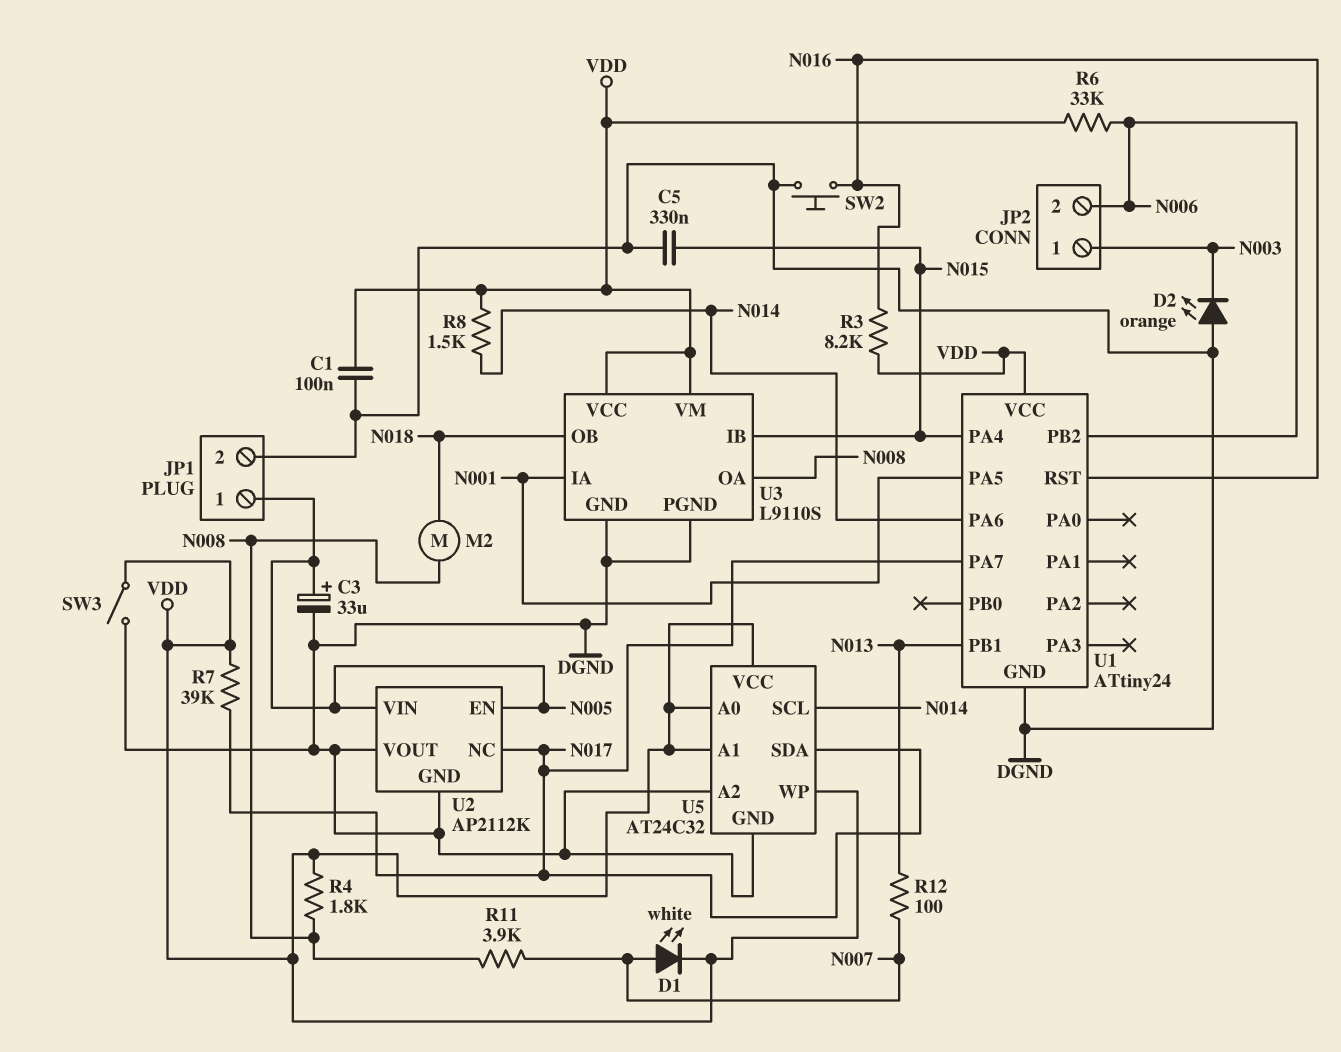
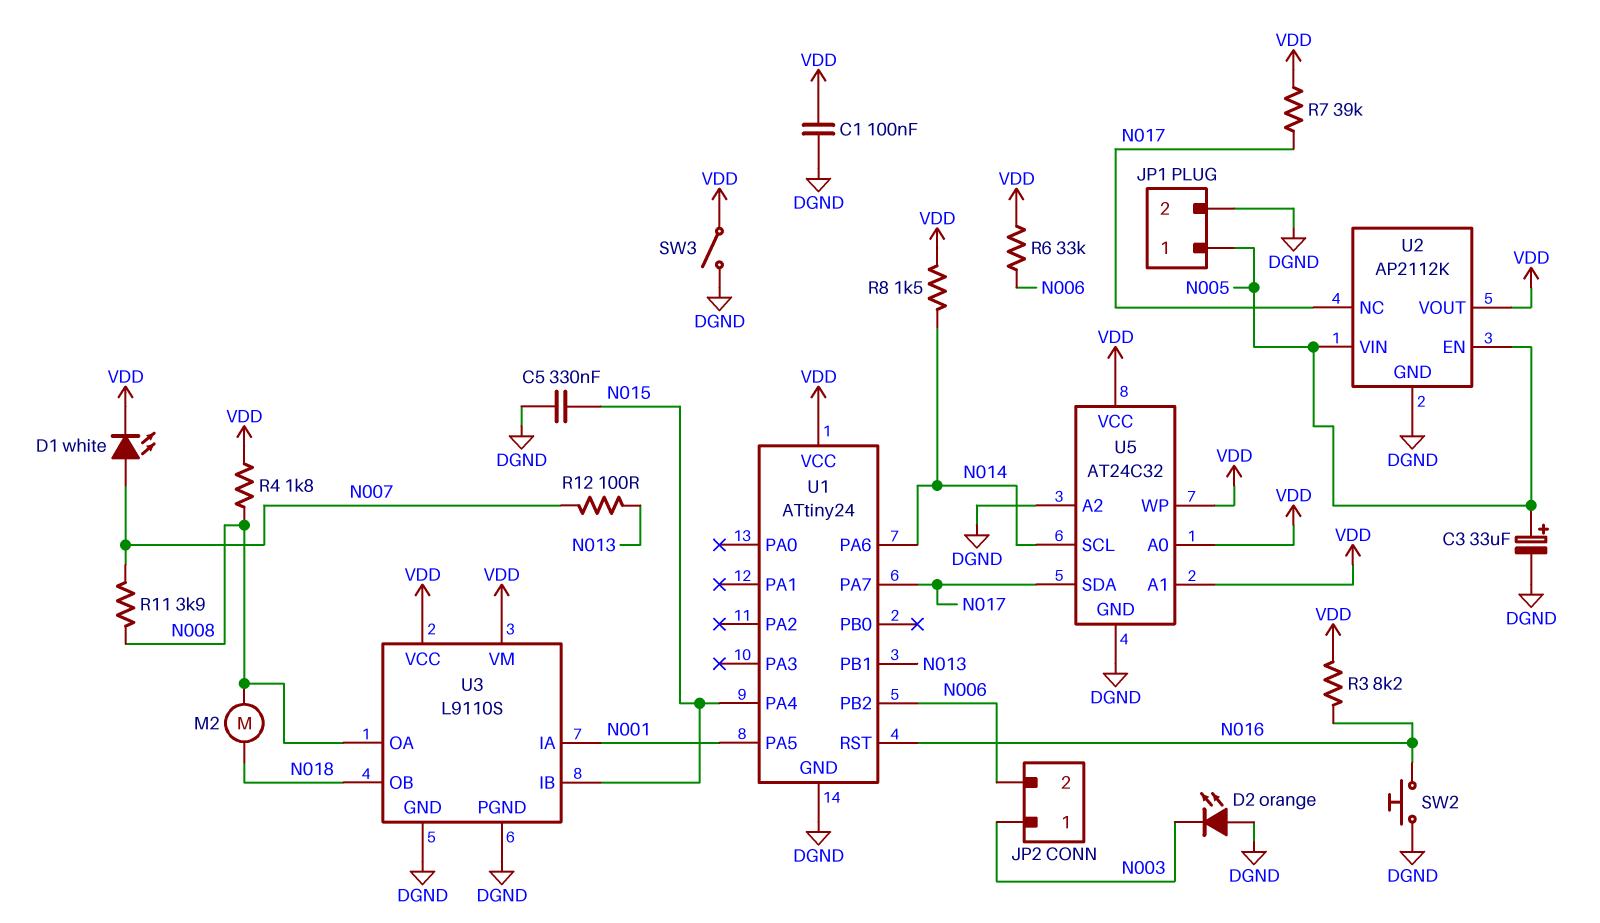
U2 pin VOUT: DGND -> VDD

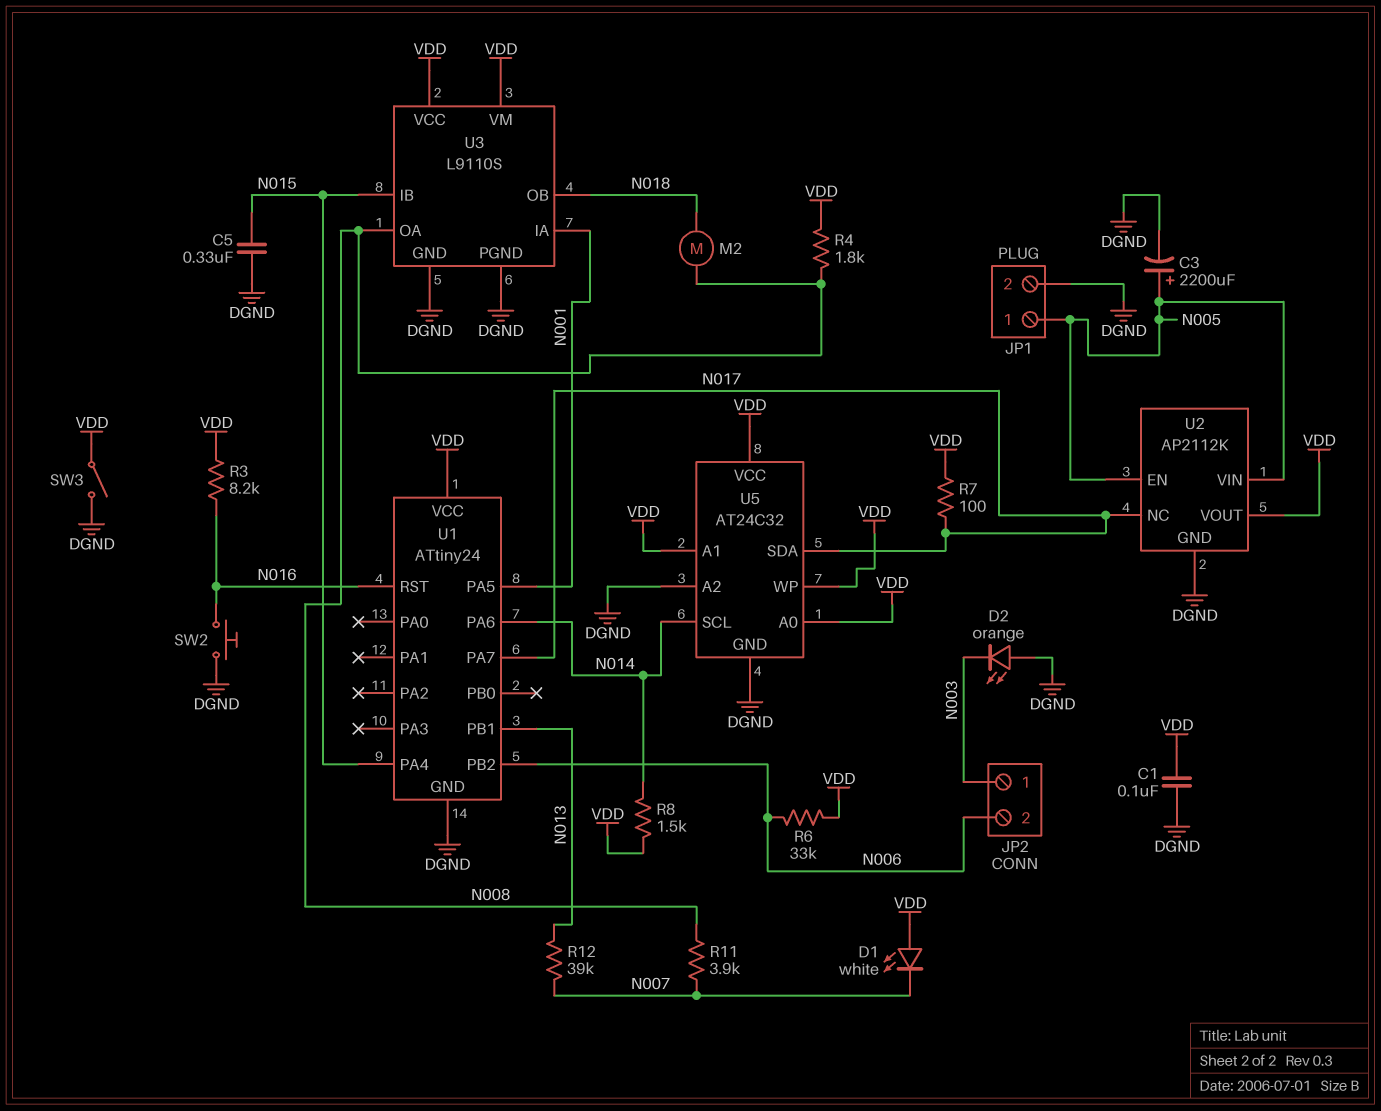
C3: 33uF (plus N005, minus DGND) -> 2200uF (plus N005, minus DGND)
D1: LED white (A N007, K VDD) -> LED white (A VDD, K N007)
R7: 39k (N017, VDD) -> 100 (N017, VDD)
R12: 100 (N007, N013) -> 39k (N007, N013)

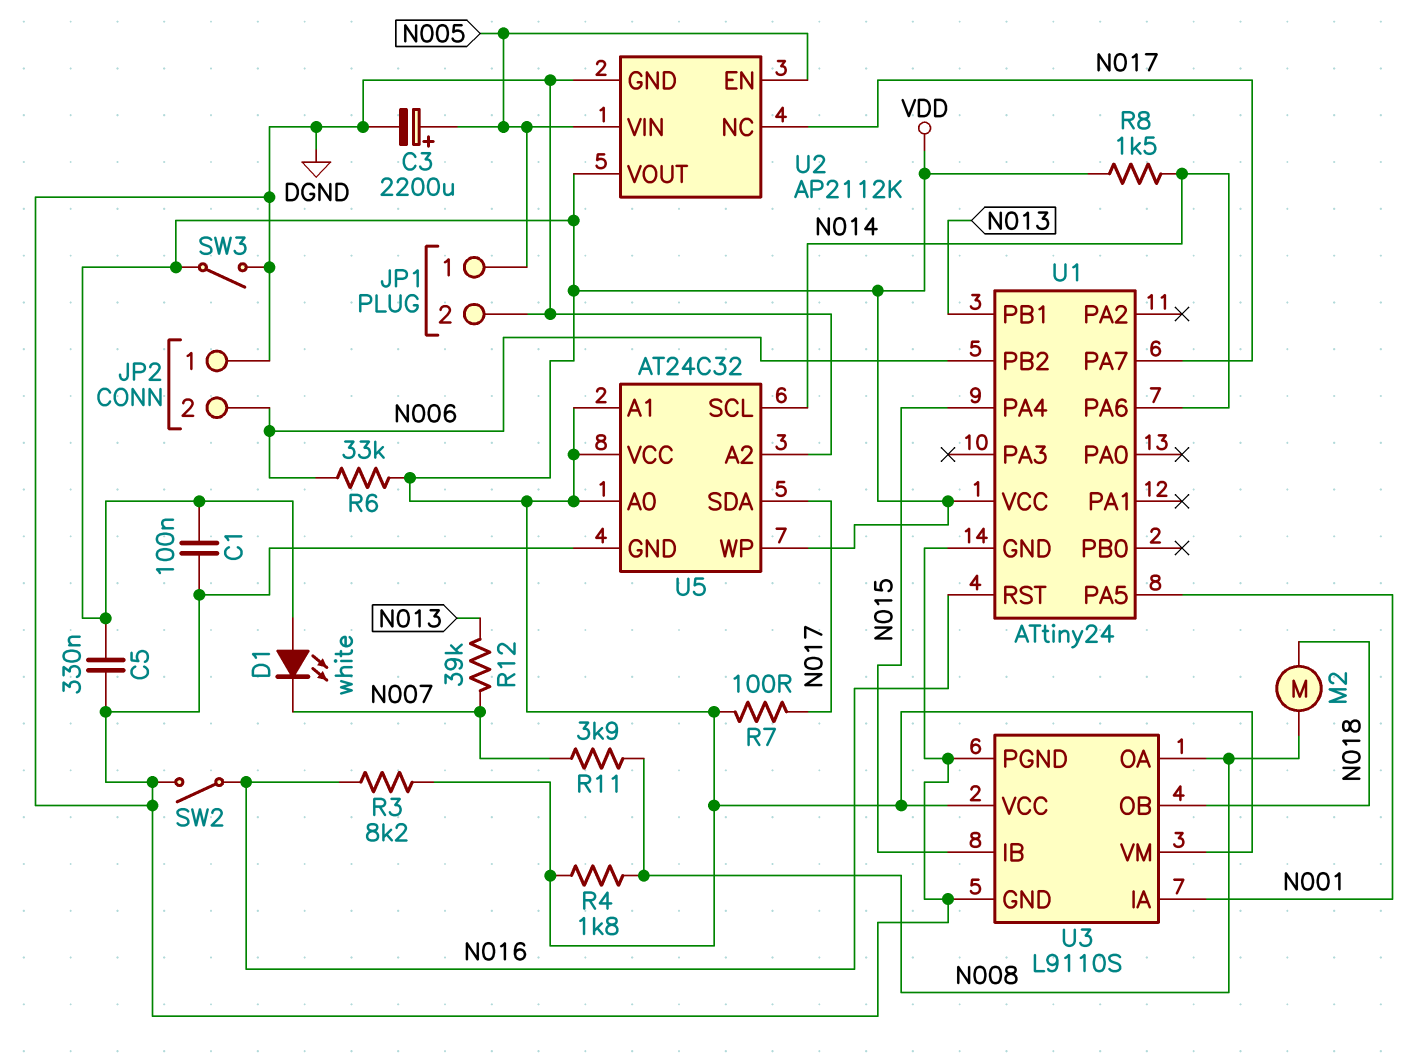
C5: 330nF (DGND, N015) -> 330nF (DGND, VDD)
D2: LED orange (A DGND, K N003) -> none
JP2 pin 1: N003 -> DGND
SW2: button (DGND, N016) -> switch (DGND, N016)

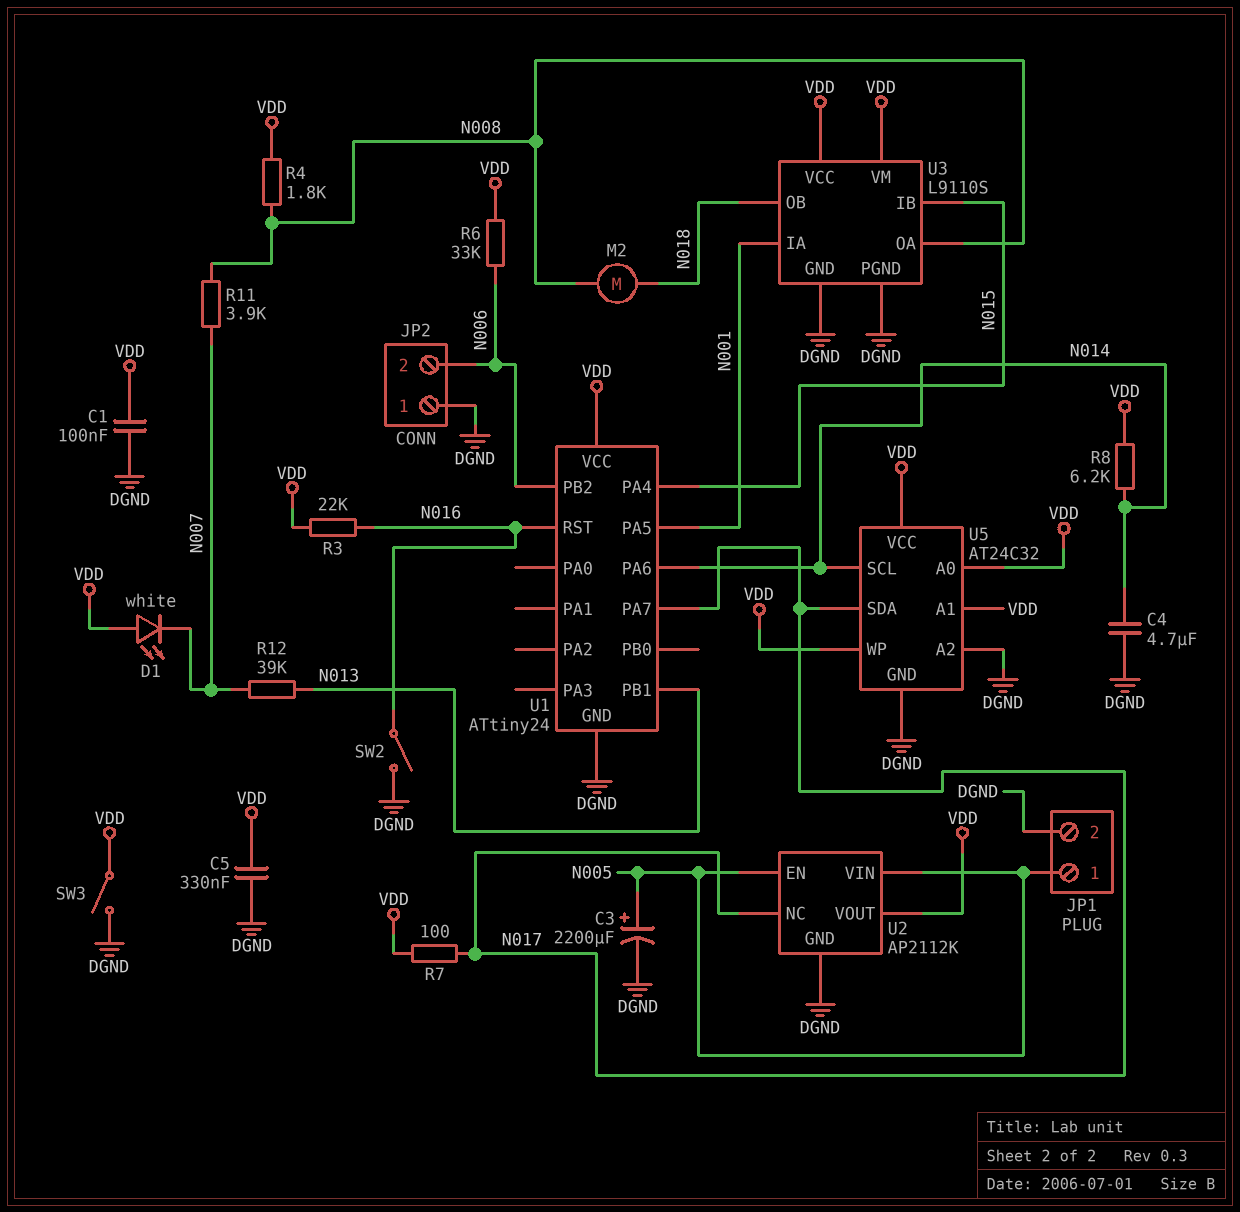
C4: none -> 4.7uF (DGND, N014)
R3: 8.2k (N016, VDD) -> 22k (N016, VDD)
R8: 1.5k (N014, VDD) -> 6.2k (N014, VDD)

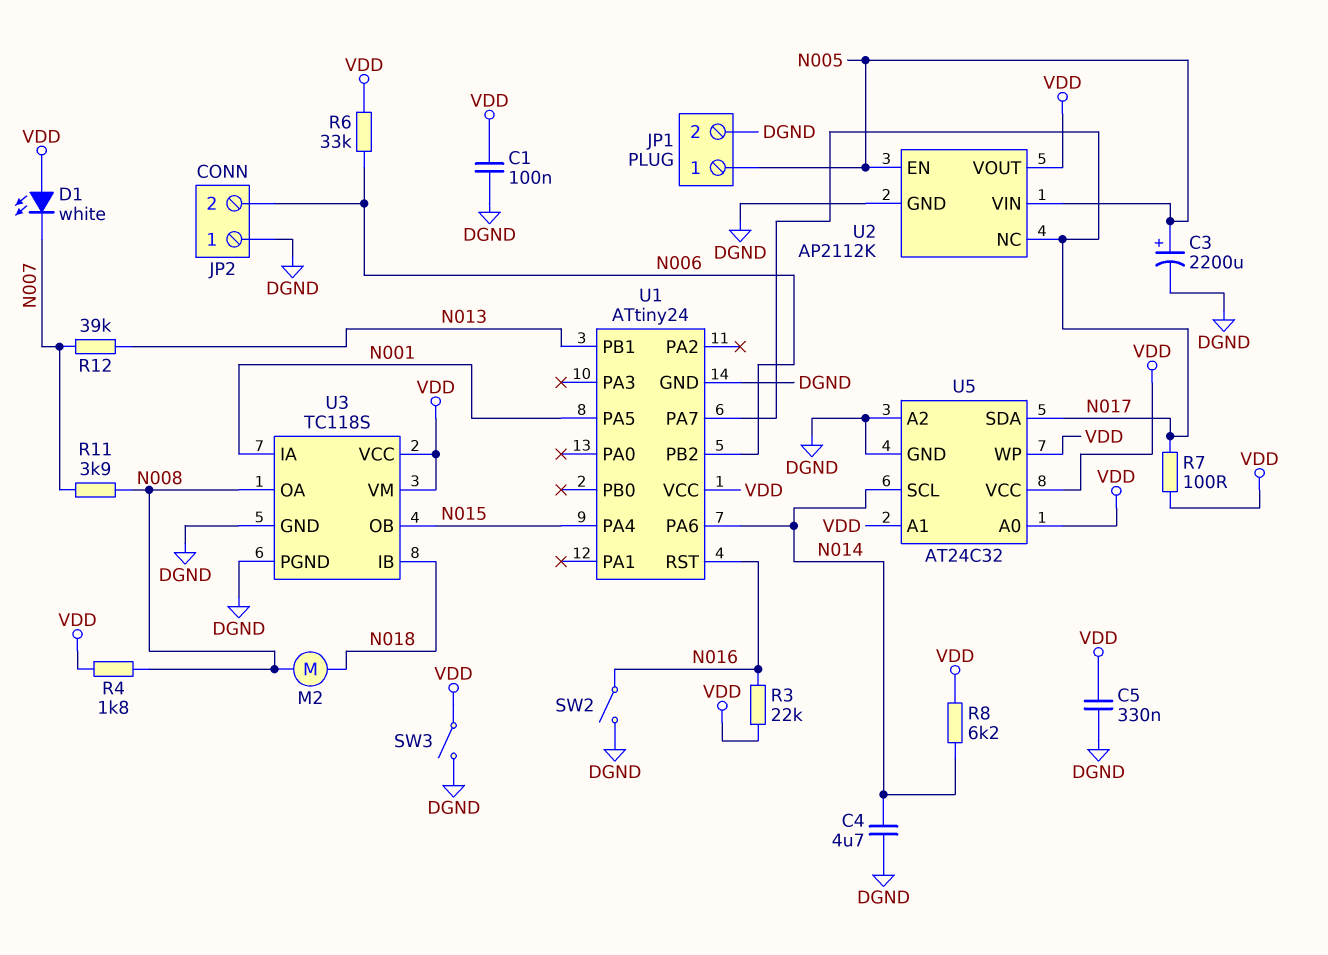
U3: L9110S -> TC118S
U3 pin IB: N015 -> N018
U3 pin OB: N018 -> N015

